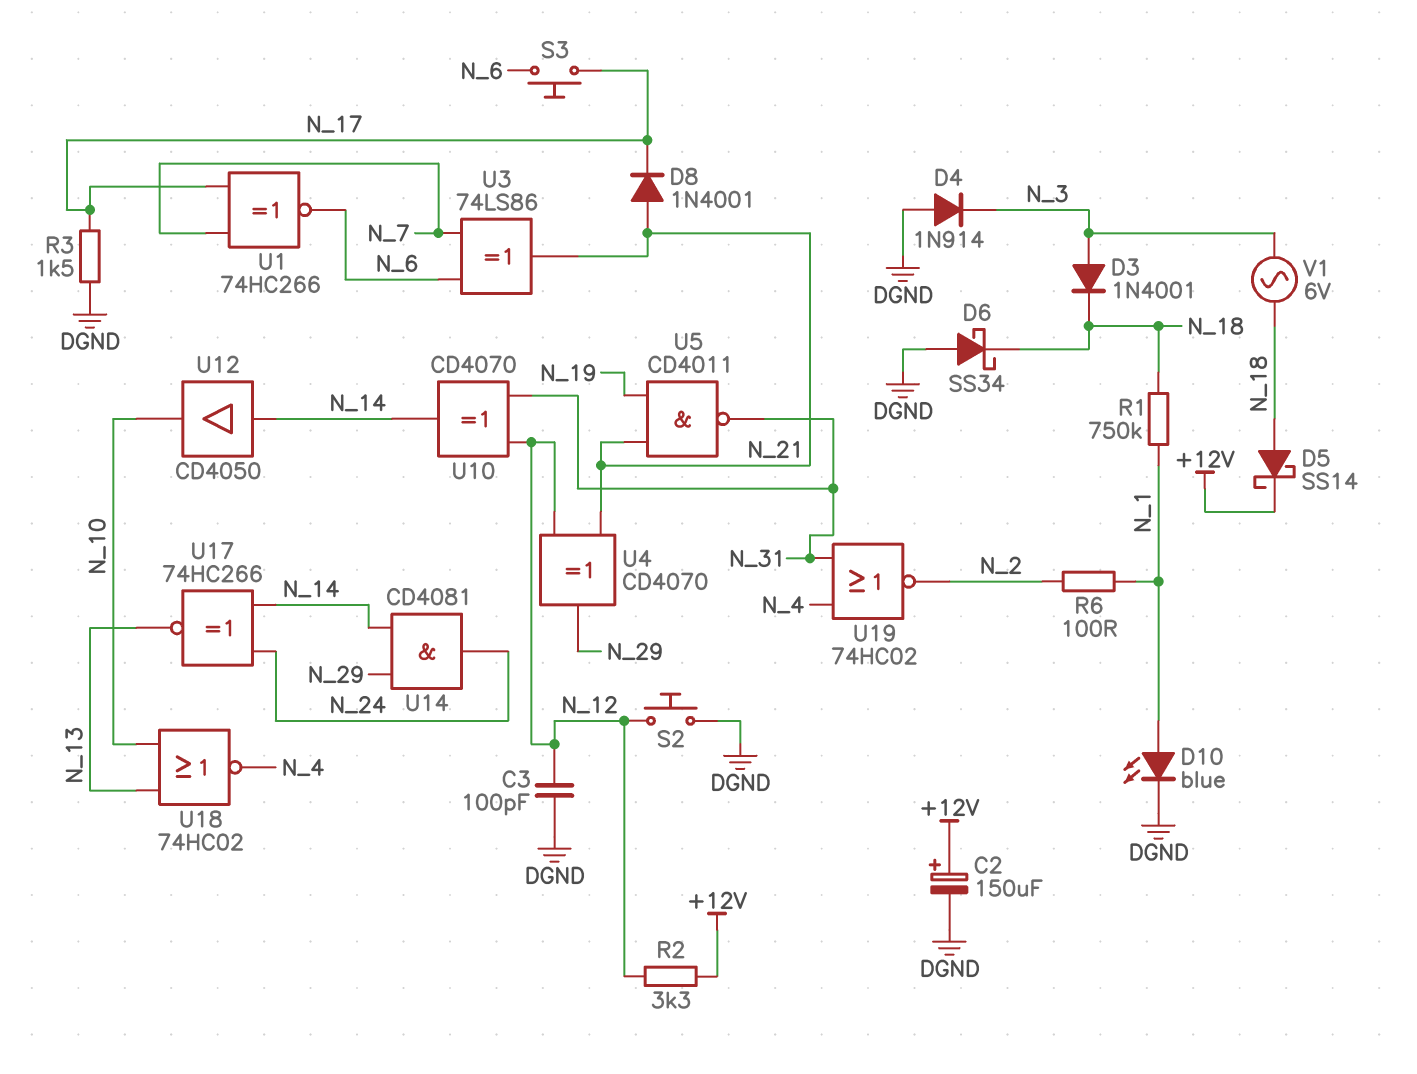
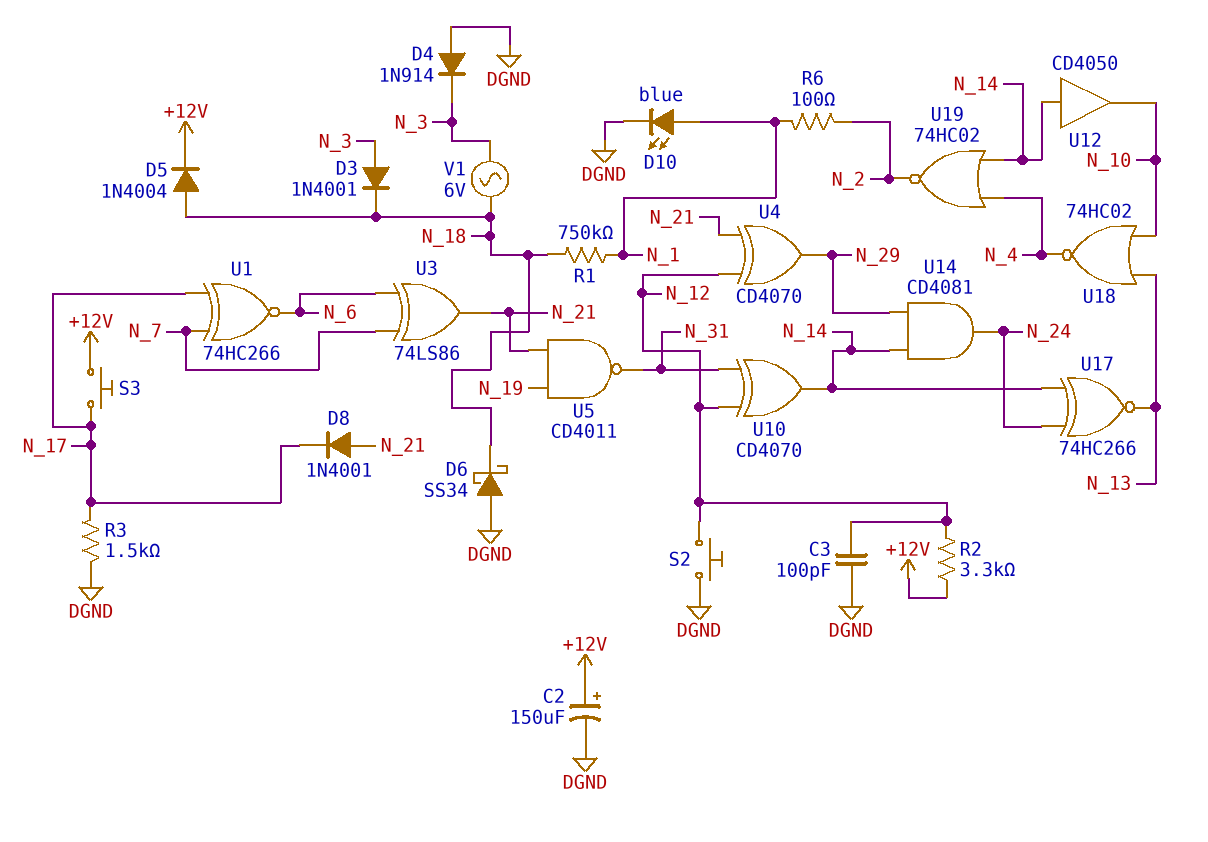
D5: schottky SS14 (A N_18, K +12V) -> diode 1N4004 (A N_18, K +12V)
S3: button (N_6, N_17) -> button (+12V, N_17)
U19: NOR 74HC02 (in N_4, in N_31, out N_2) -> NOR 74HC02 (in N_4, in N_14, out N_2)

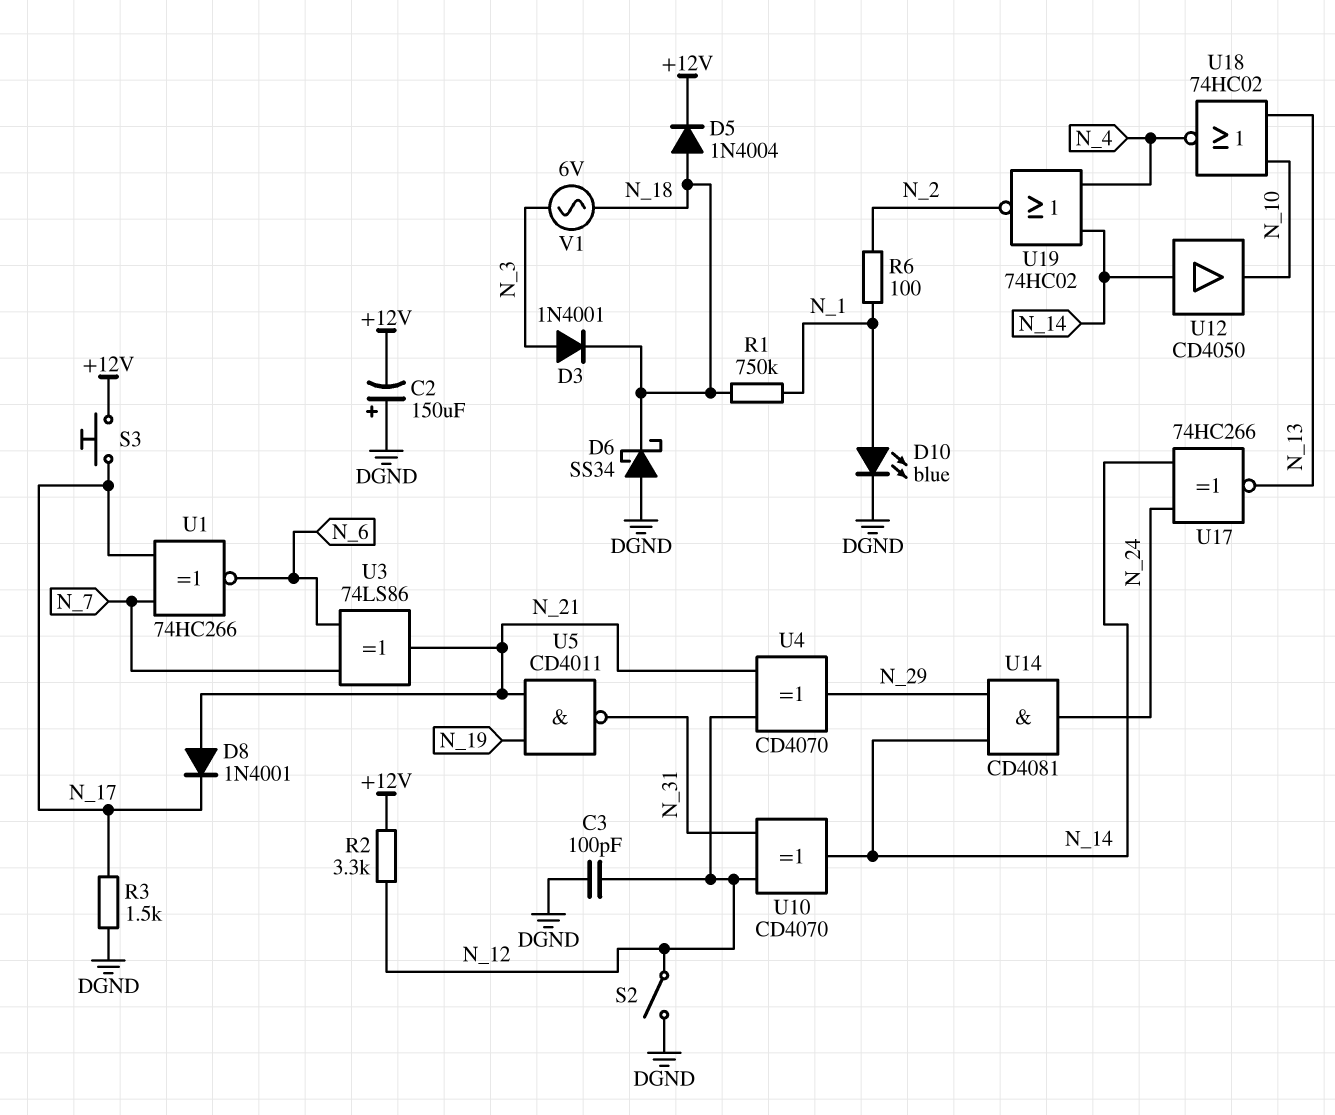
C2: 150uF (plus +12V, minus DGND) -> 150uF (plus DGND, minus +12V)
D4: diode 1N914 (A DGND, K N_3) -> none
S2: button (DGND, N_12) -> switch (DGND, N_12)

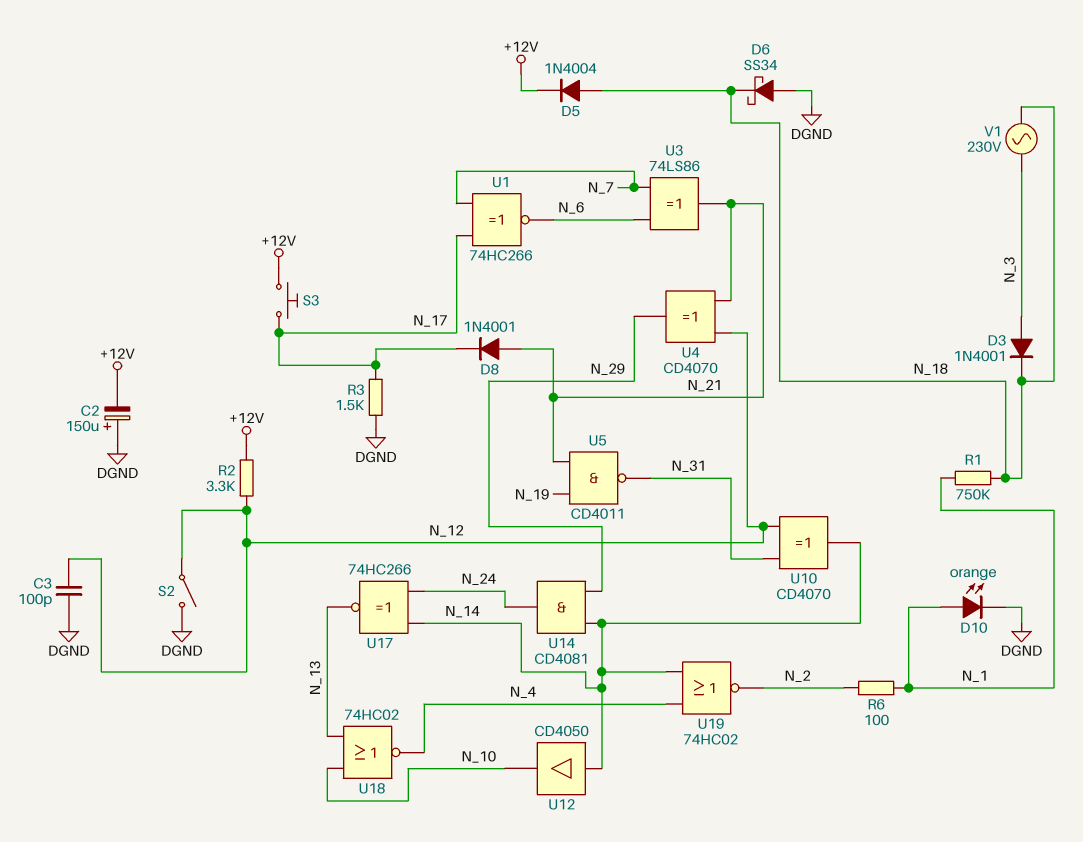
D10: LED blue (A N_1, K DGND) -> LED orange (A N_1, K DGND)
V1: AC 6V (N_3, N_18) -> AC 230V (N_3, N_18)

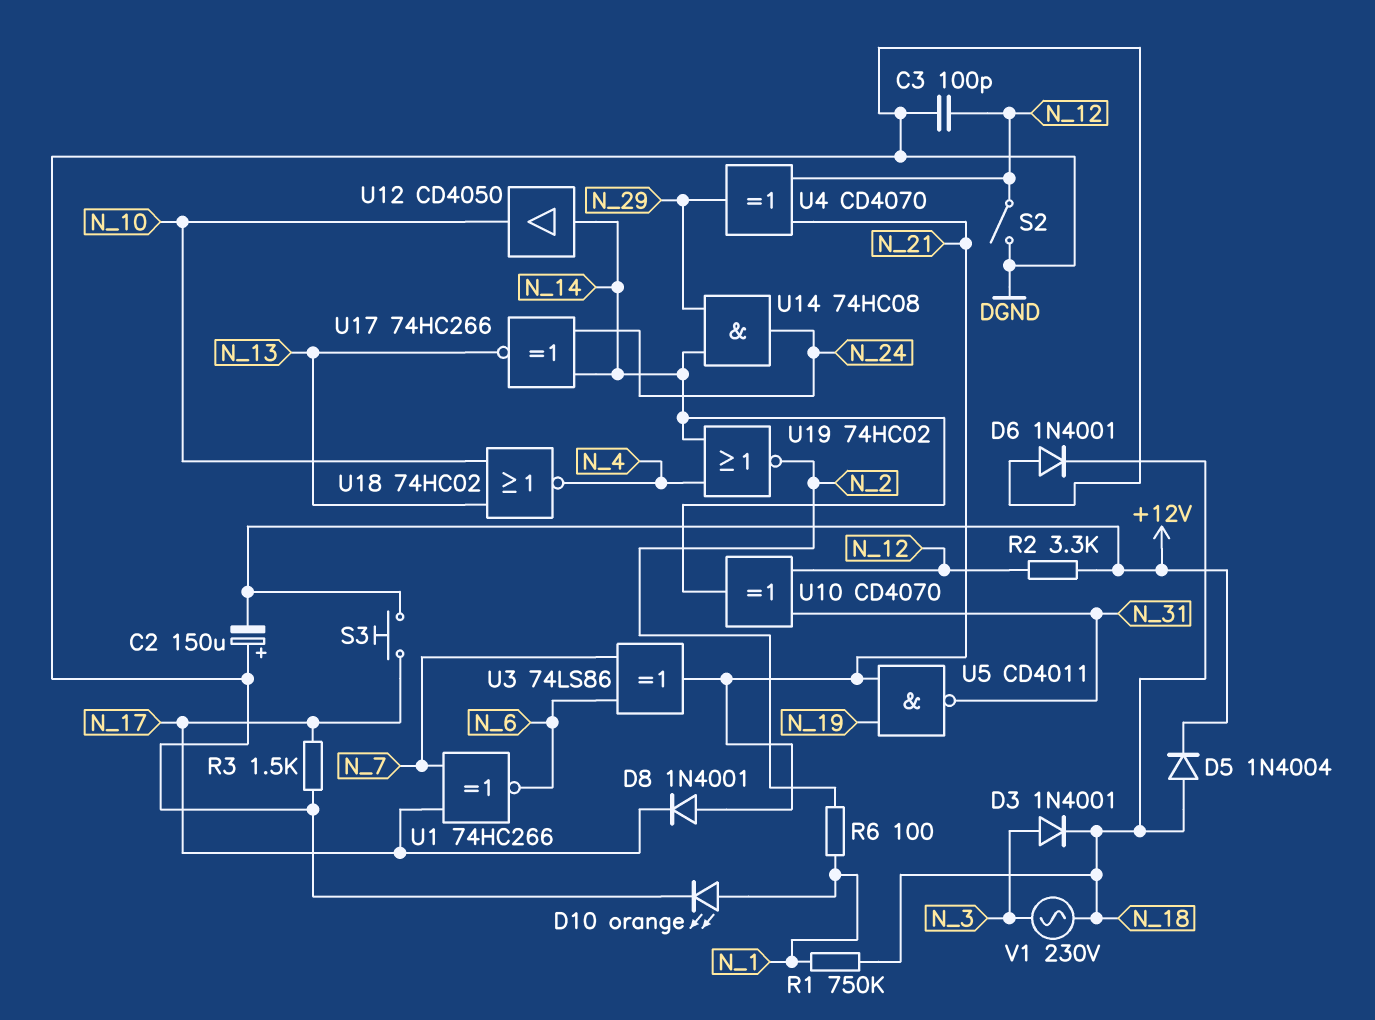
D6: schottky SS34 (A DGND, K N_18) -> diode 1N4001 (A DGND, K N_18)
U14: AND CD4081 (in N_14, in N_29, out N_24) -> AND 74HC08 (in N_14, in N_29, out N_24)

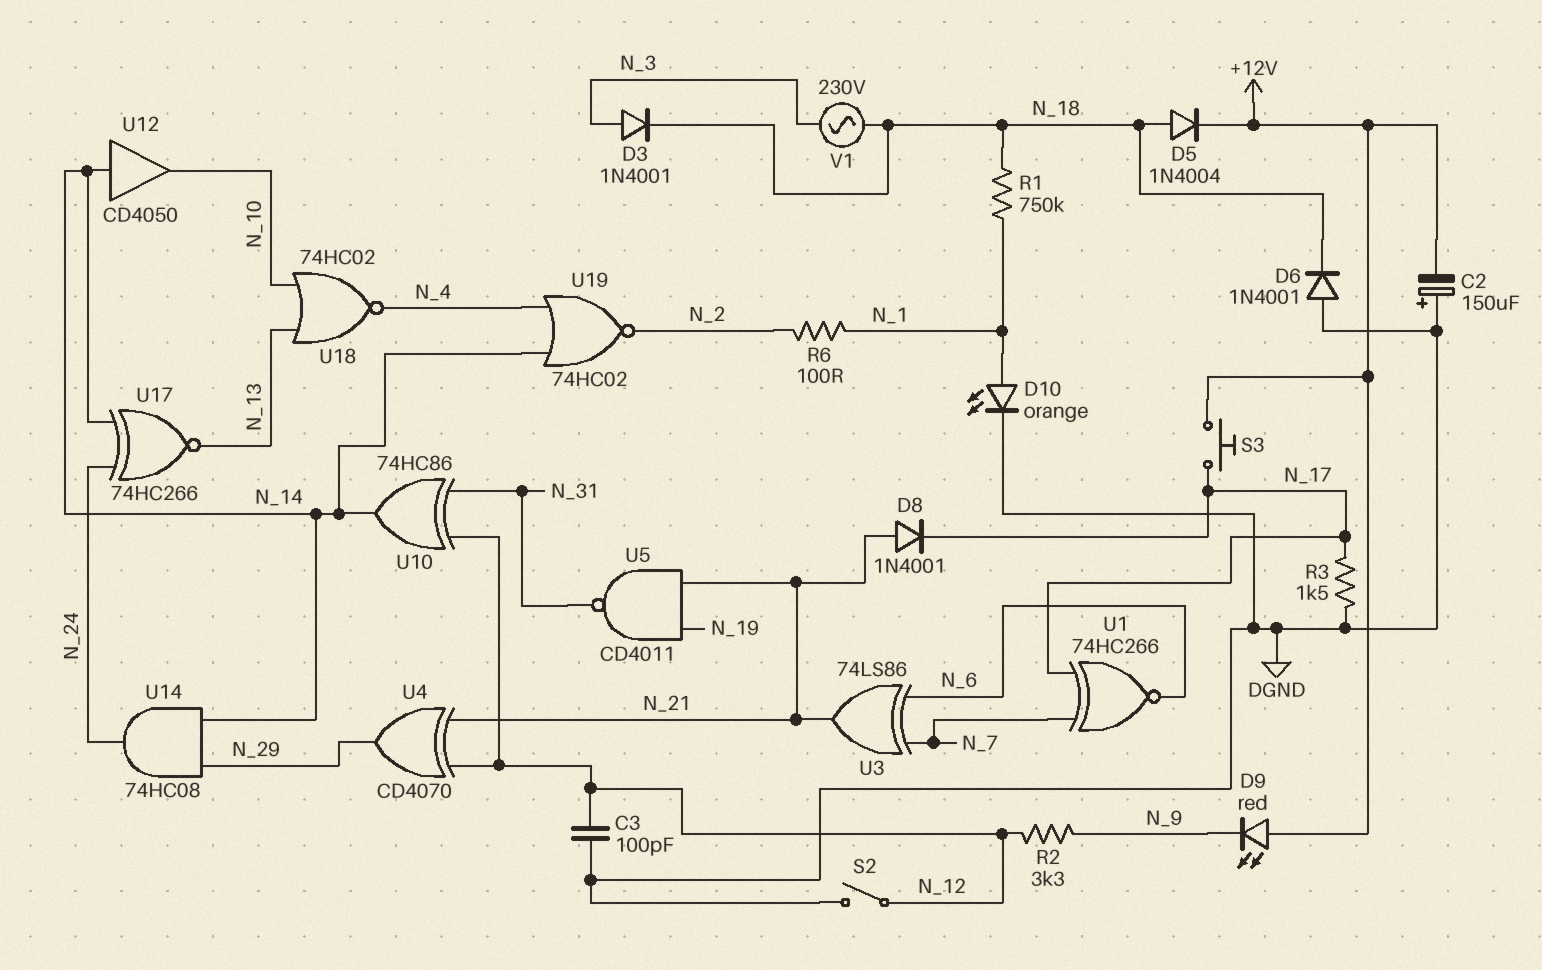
D9: none -> LED red (A +12V, K N_9)
R2: 3.3k (+12V, N_12) -> 3.3k (N_9, N_12)
U10: XOR CD4070 (in N_12, in N_31, out N_14) -> XOR 74HC86 (in N_12, in N_31, out N_14)

